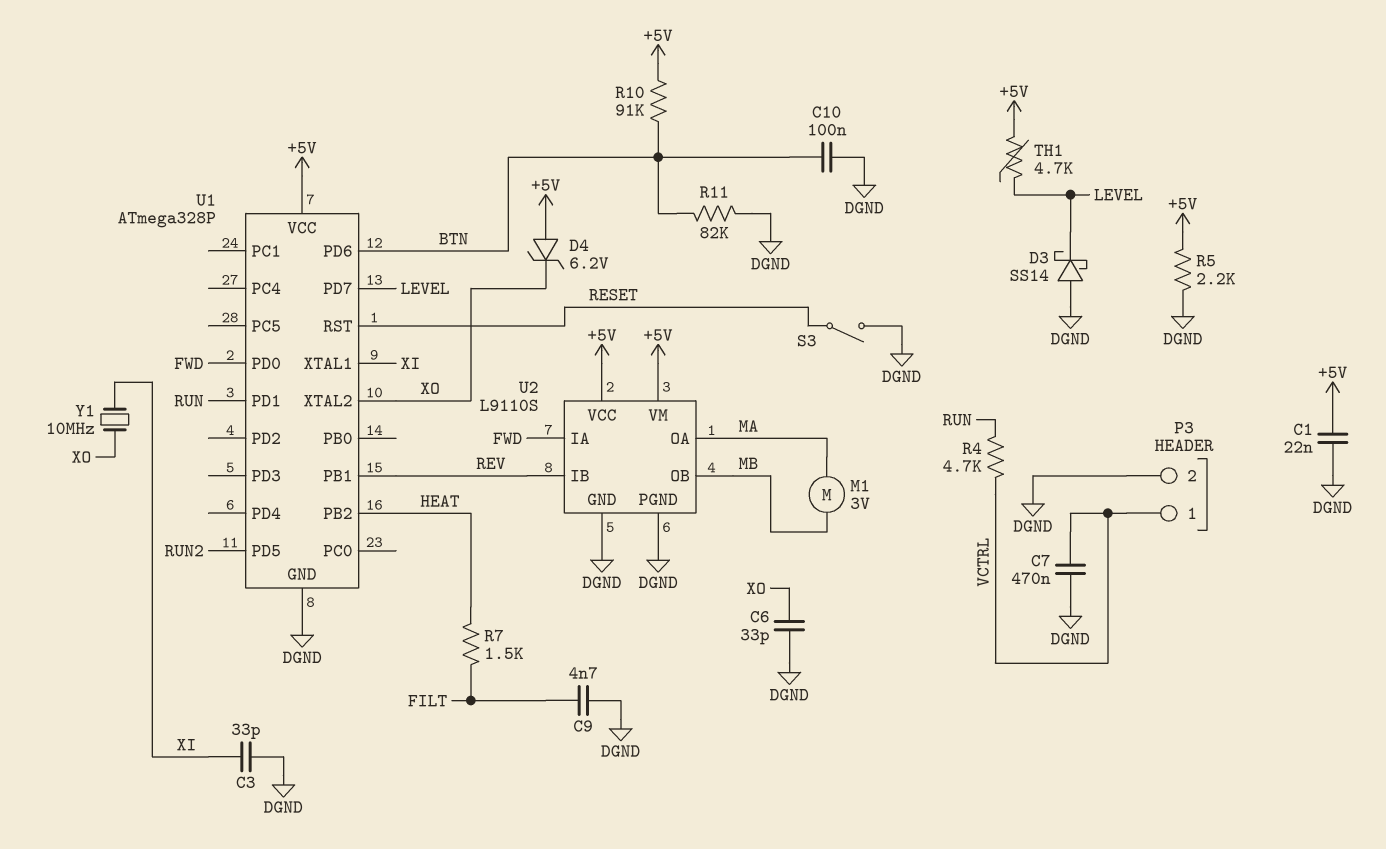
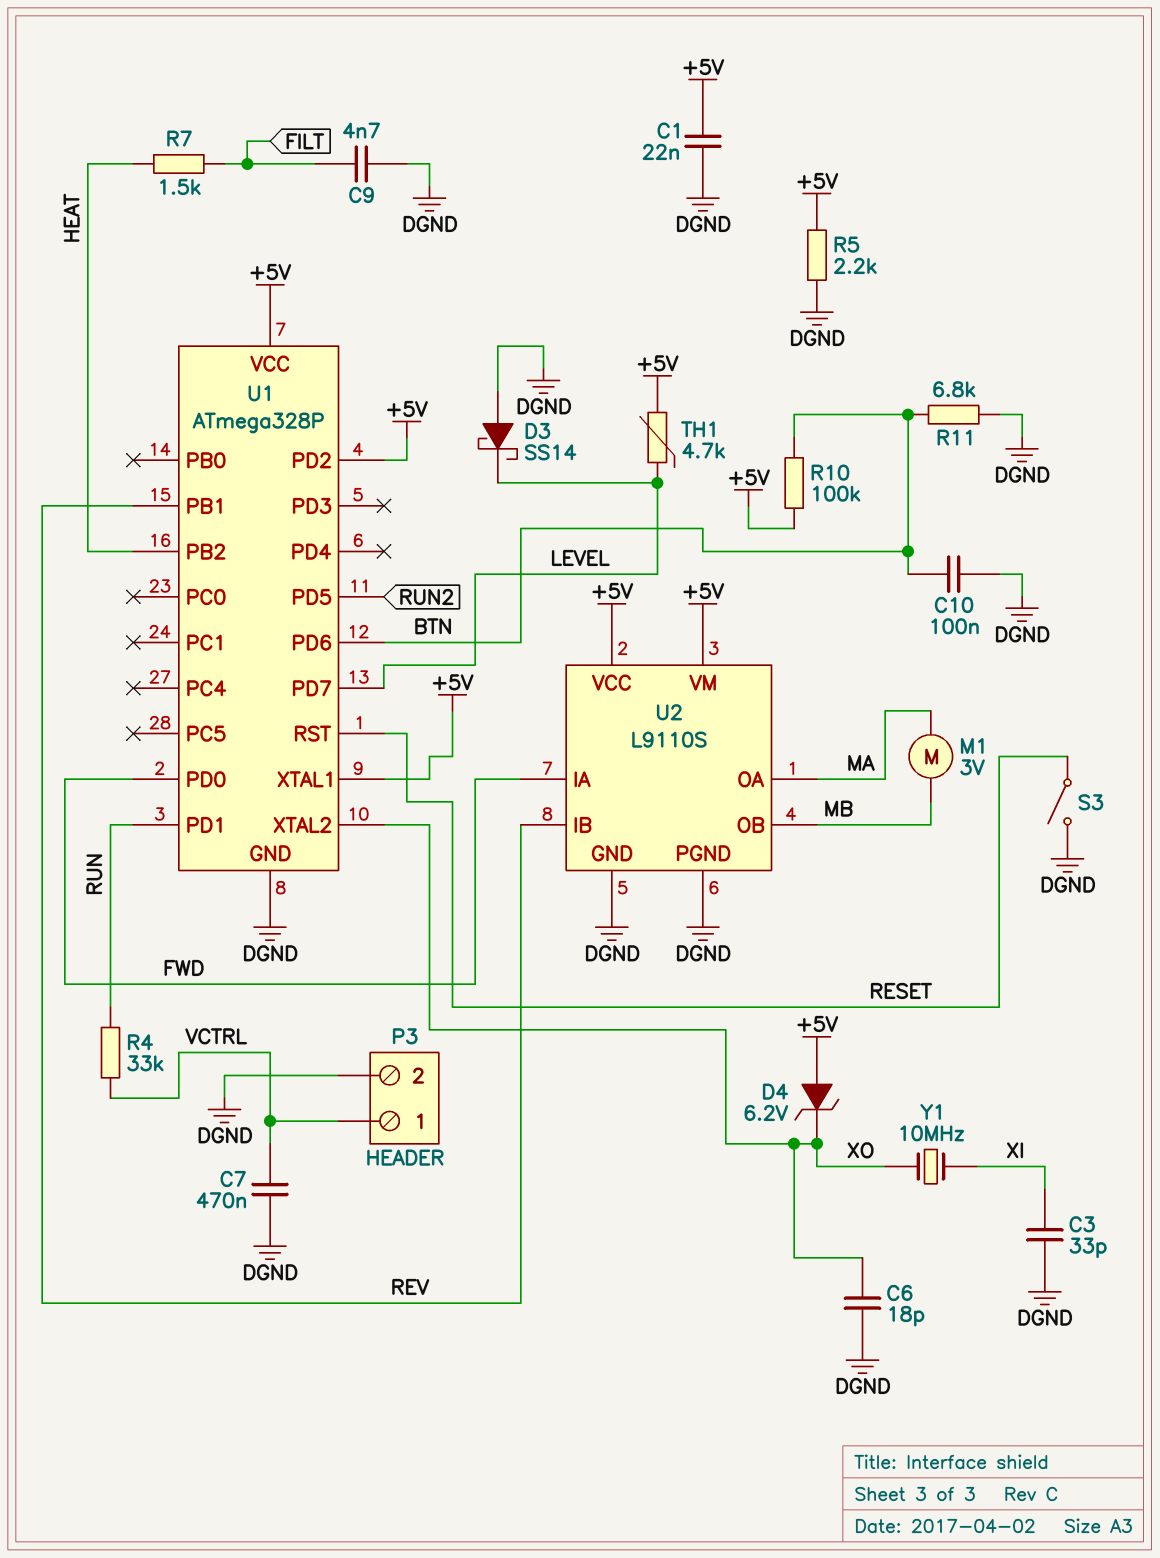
C6: 33pF (DGND, XO) -> 18pF (DGND, XO)
R4: 4.7k (RUN, VCTRL) -> 33k (RUN, VCTRL)
R10: 91k (+5V, BTN) -> 100k (+5V, BTN)
R11: 82k (BTN, DGND) -> 6.8k (BTN, DGND)
U1 pin PD2: none -> +5V
U1 pin XTAL1: XI -> +5V

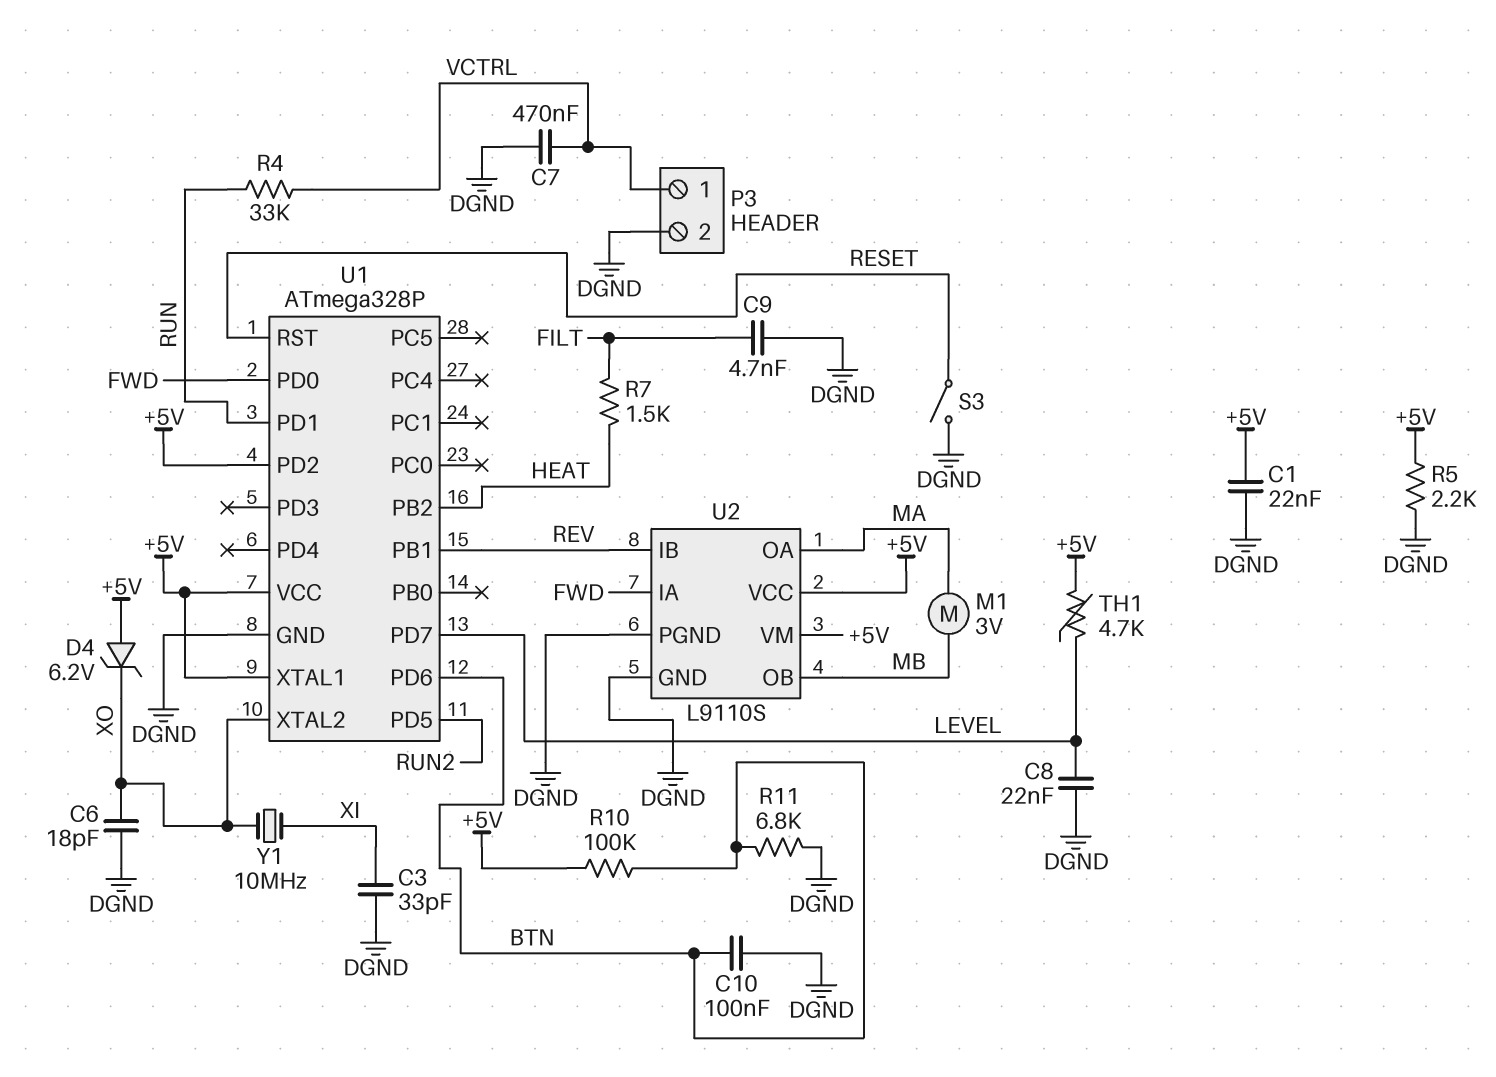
C8: none -> 22nF (DGND, LEVEL)
D3: schottky SS14 (A DGND, K LEVEL) -> none

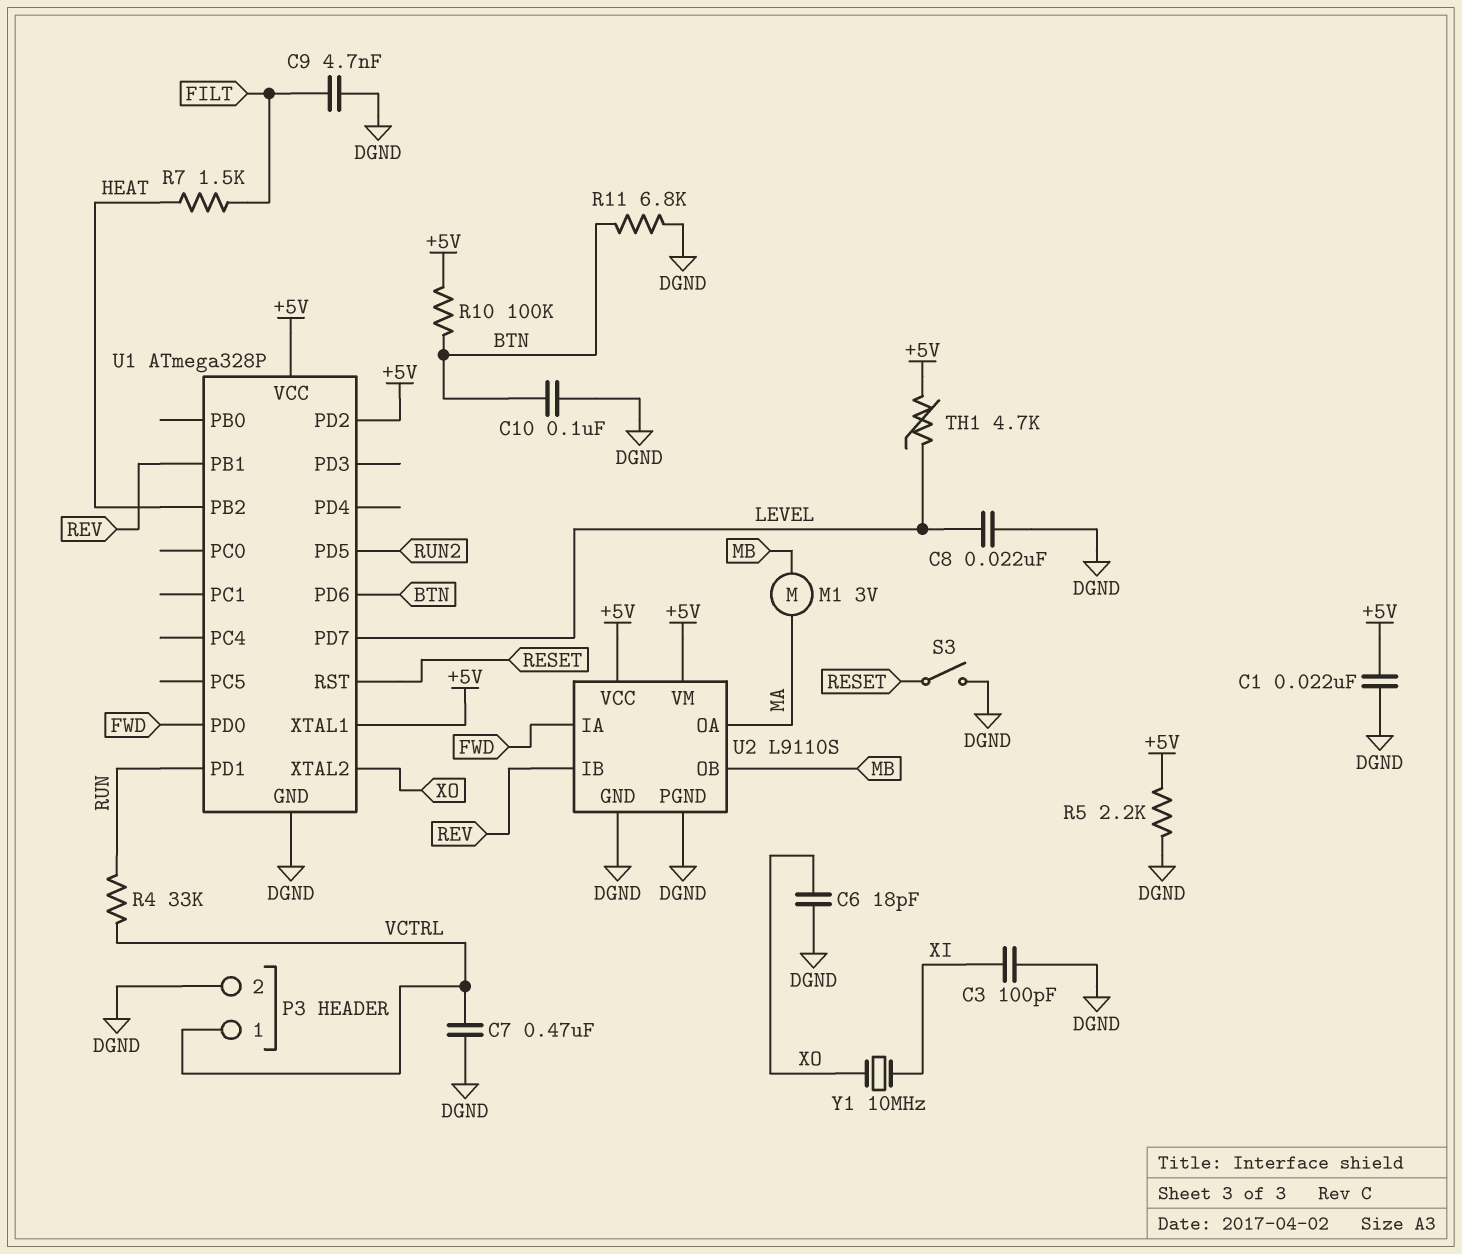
C3: 33pF (DGND, XI) -> 100pF (DGND, XI)
D4: zener 6.2V (A +5V, K XO) -> none

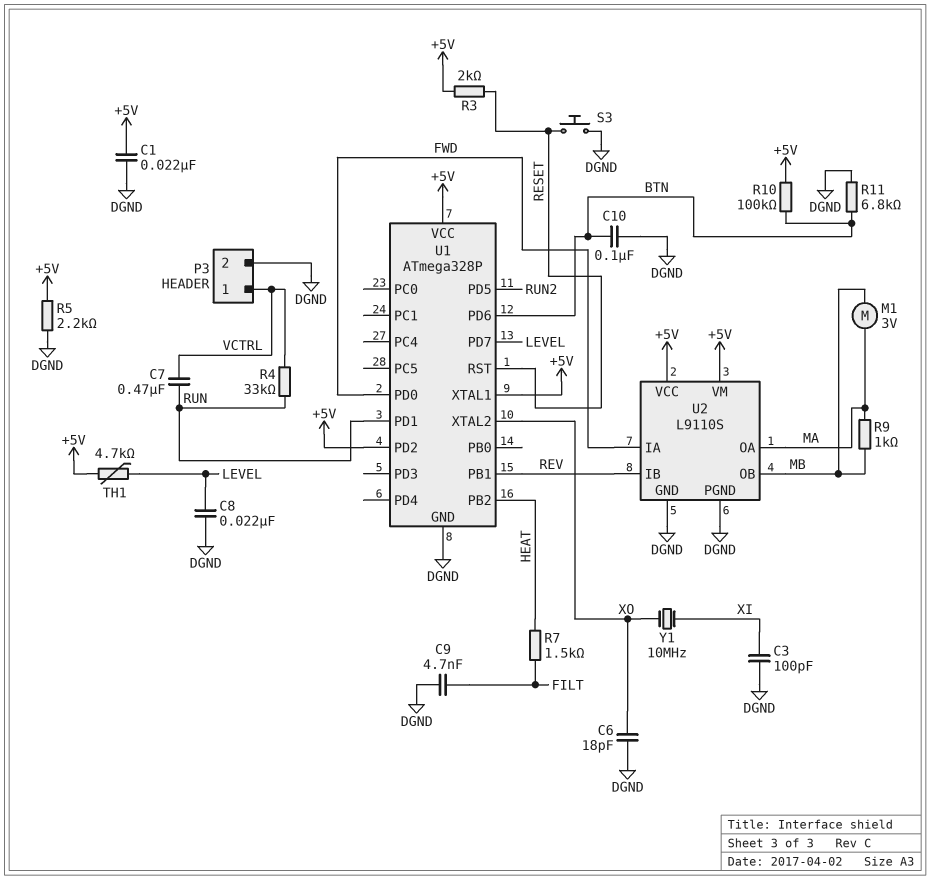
C7: 470nF (DGND, VCTRL) -> 470nF (RUN, VCTRL)
R3: none -> 2k (+5V, RESET)
R9: none -> 1k (MA, MB)
S3: switch (DGND, RESET) -> button (DGND, RESET)

